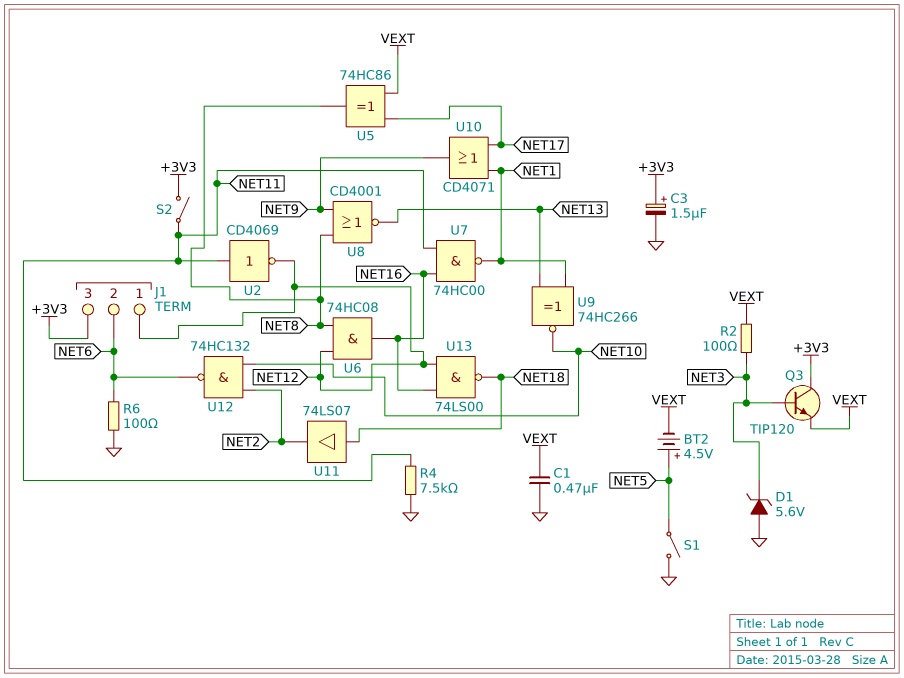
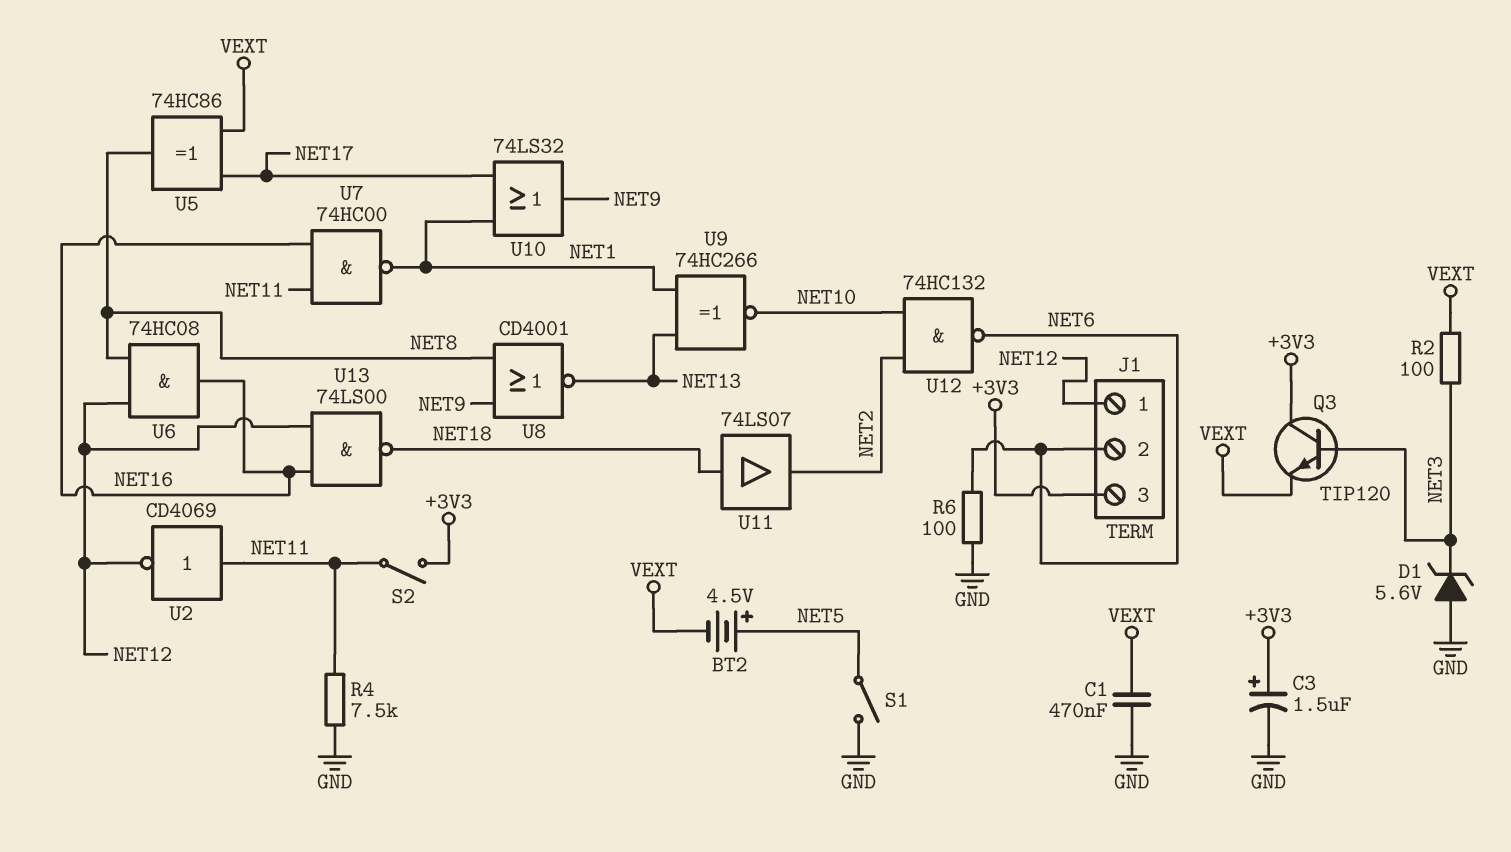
U10: OR CD4071 (in NET1, in NET17, out NET9) -> OR 74LS32 (in NET1, in NET17, out NET9)

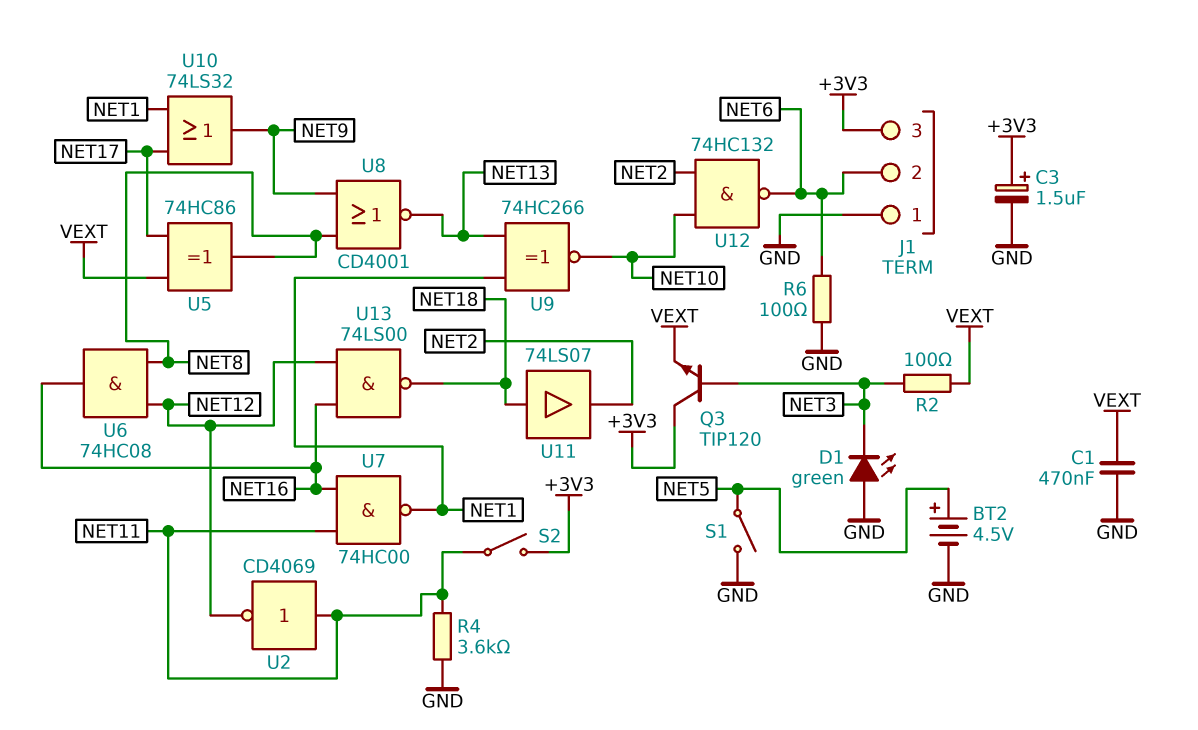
BT2: 4.5V (plus NET5, minus VEXT) -> 4.5V (plus NET5, minus GND)
D1: zener 5.6V (A GND, K NET3) -> LED green (A GND, K NET3)
J1 pin 1: NET12 -> GND
R4: 7.5k (GND, NET11) -> 3.6k (GND, NET11)

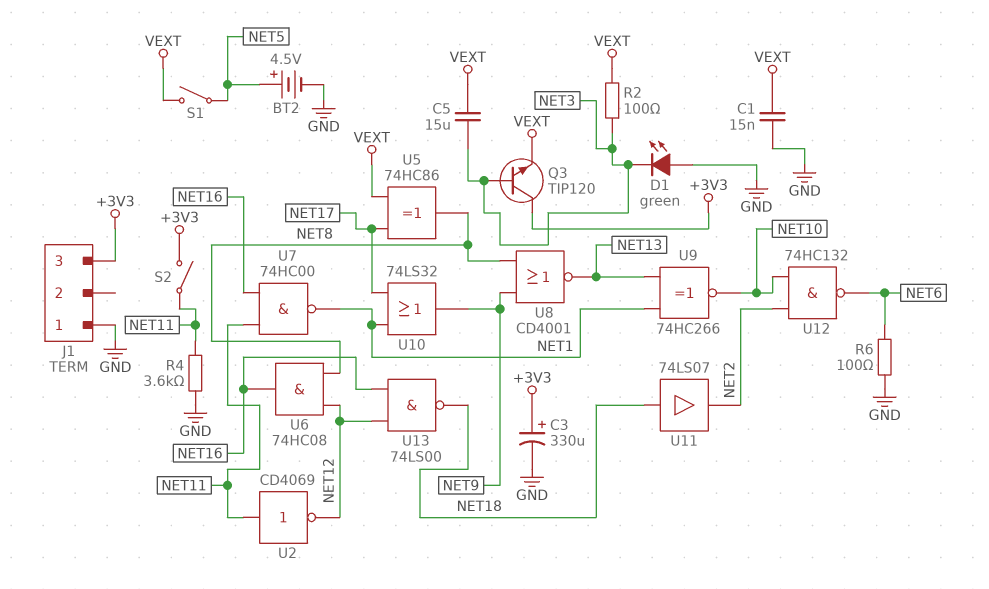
C1: 470nF (GND, VEXT) -> 15nF (GND, VEXT)
C3: 1.5uF (plus +3V3, minus GND) -> 330uF (plus +3V3, minus GND)
C5: none -> 15uF (NET3, VEXT)
J1 pin 2: NET6 -> none
S1: switch (GND, NET5) -> switch (NET5, VEXT)

